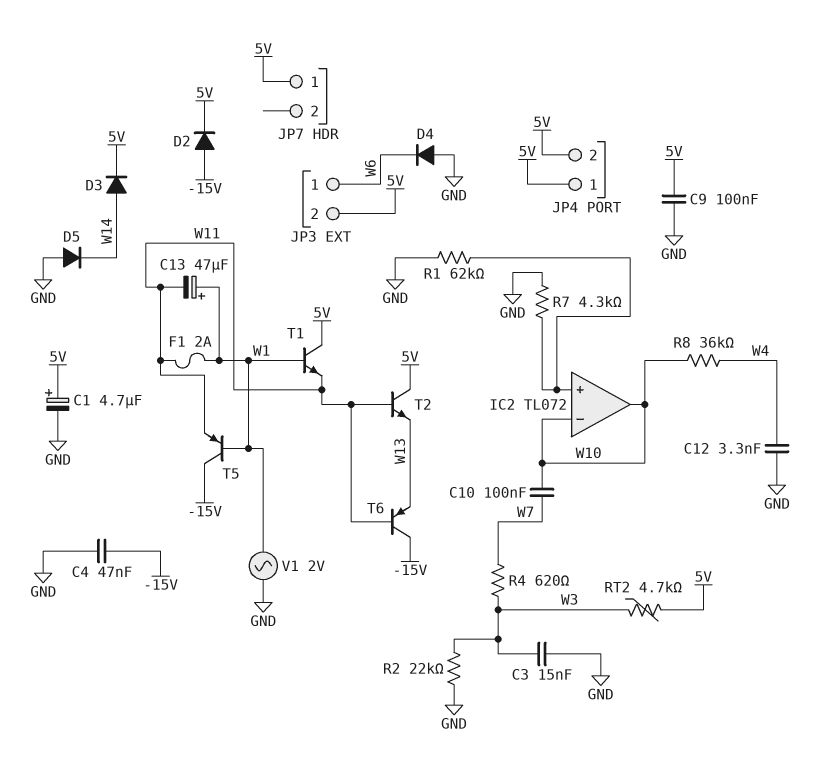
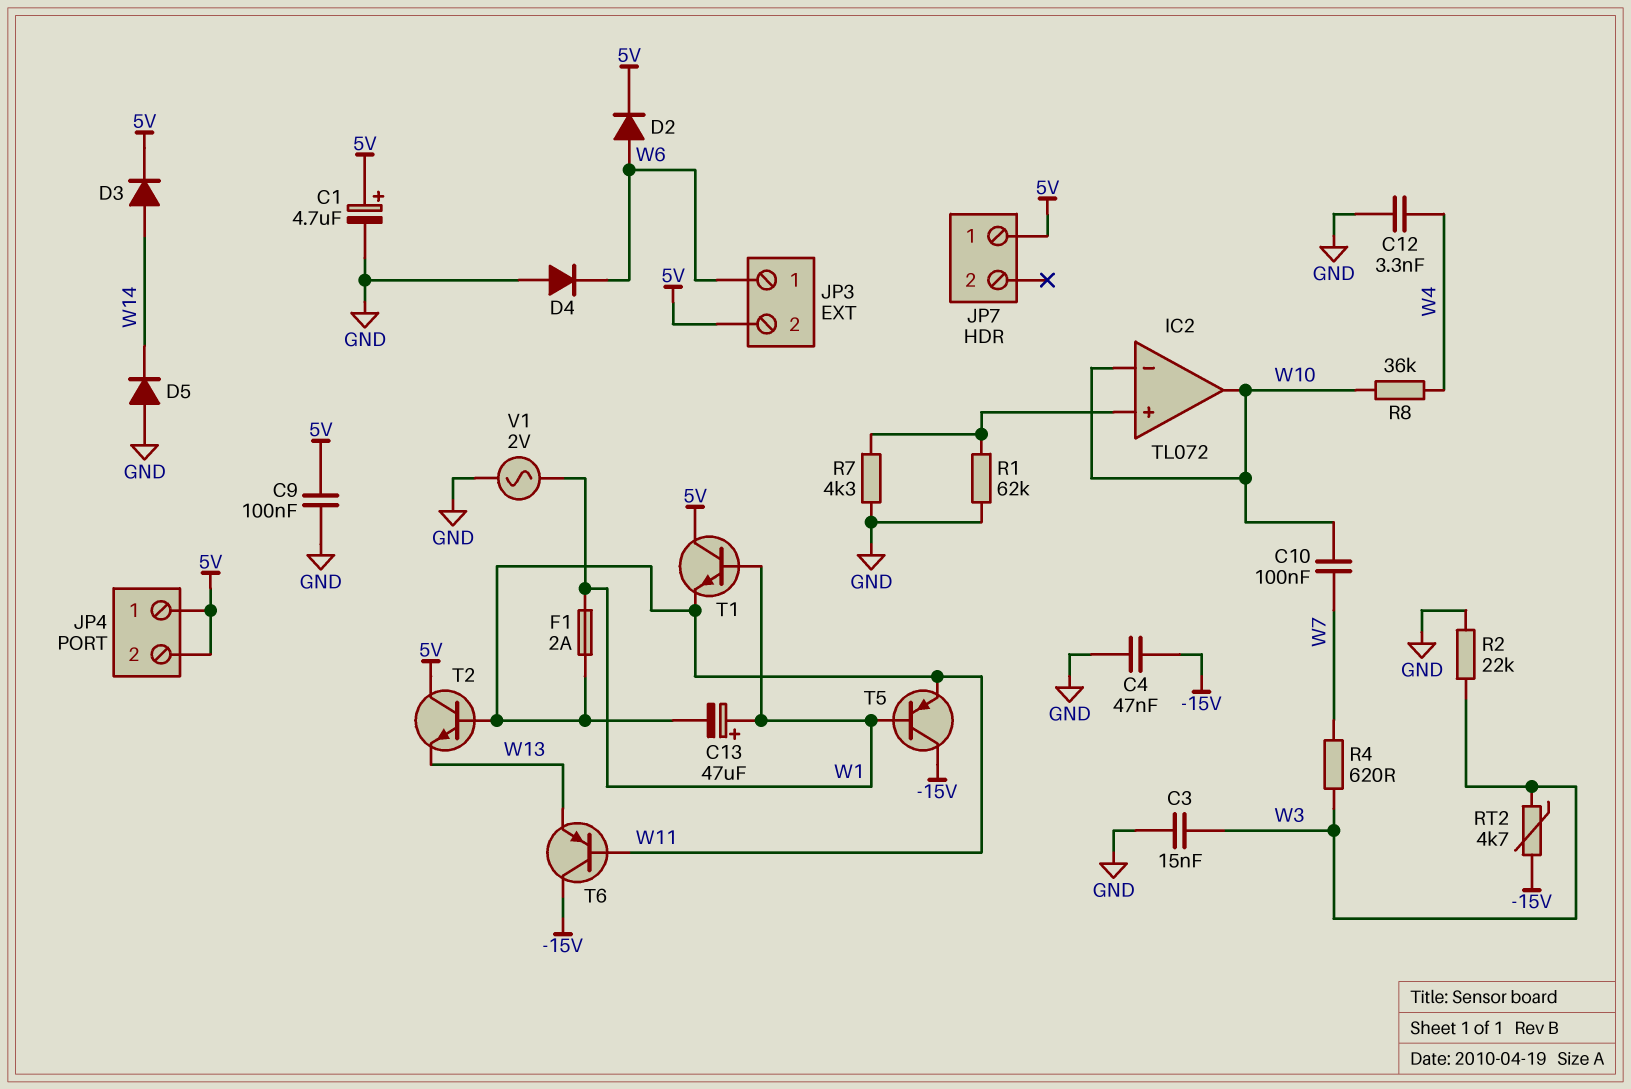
D2: diode (A -15V, K 5V) -> diode (A W6, K 5V)
RT2: 4.7k (5V, W3) -> 4.7k (-15V, W3)

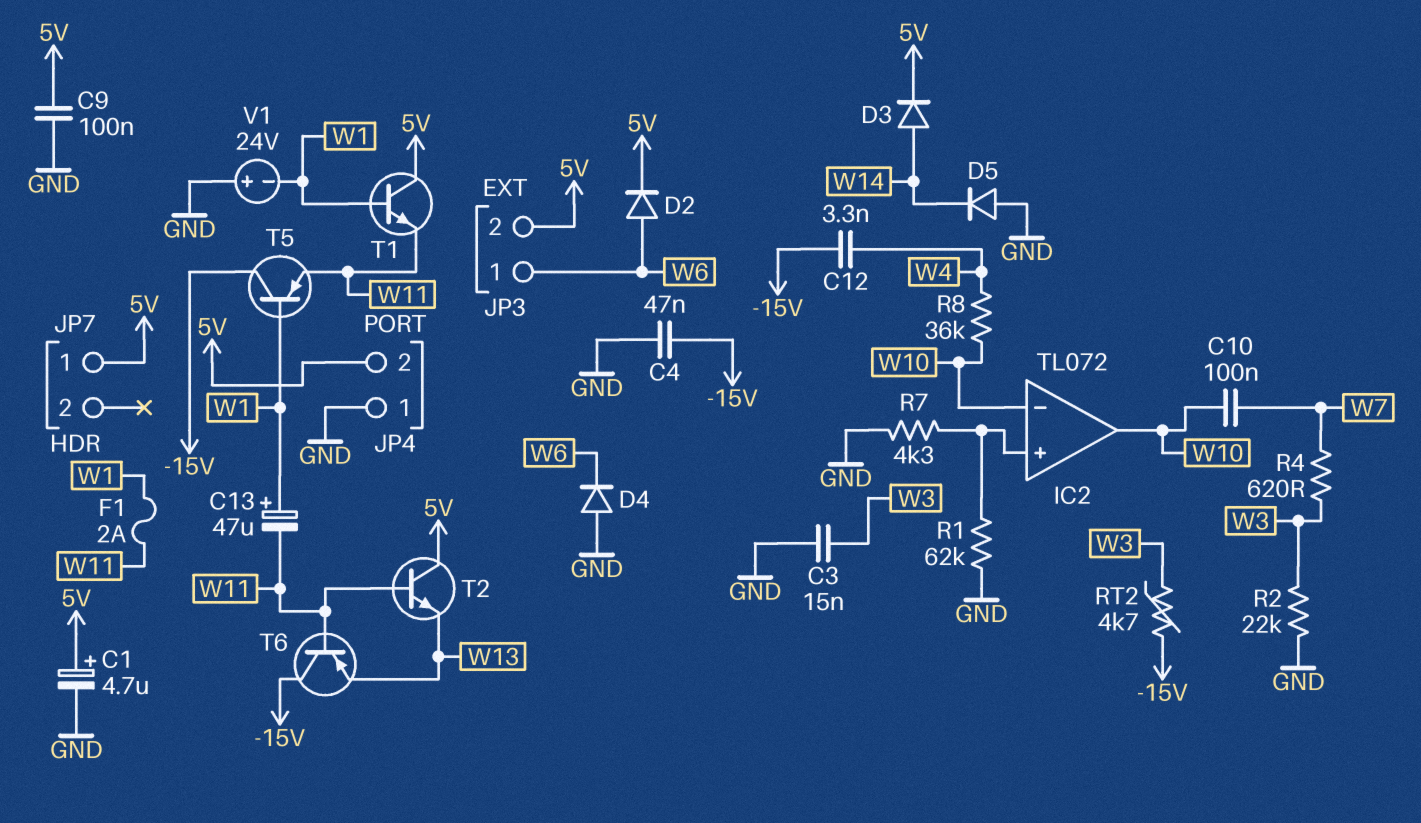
C12: 3.3nF (GND, W4) -> 3.3nF (-15V, W4)
JP4 pin 1: 5V -> GND
V1: AC 2V (GND, W1) -> 24V (plus GND, minus W1)

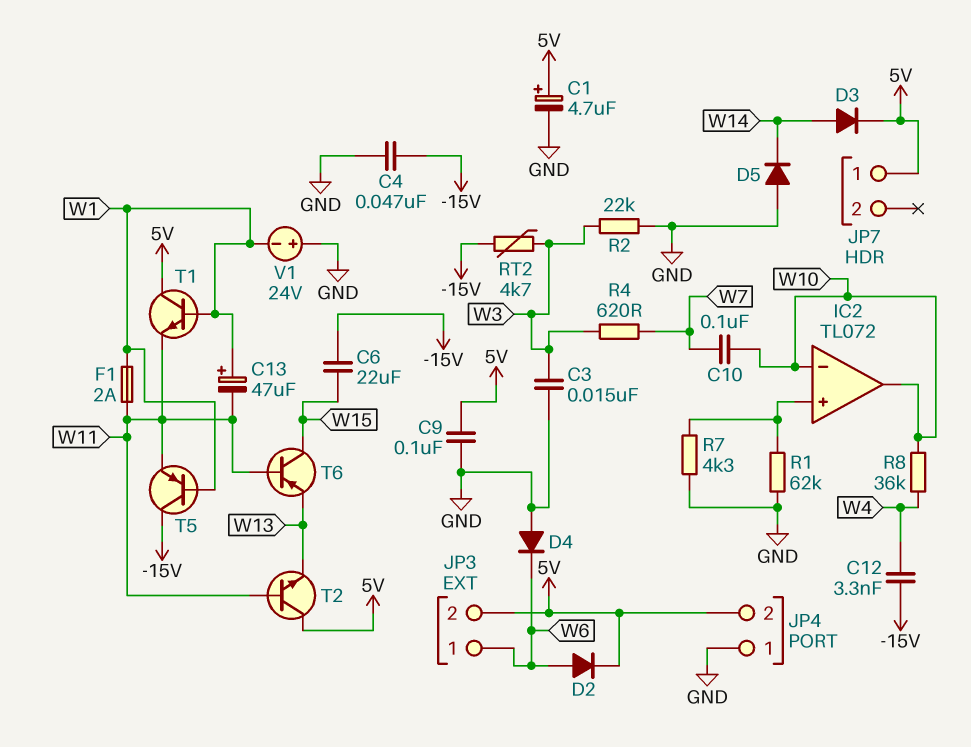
C6: none -> 22uF (-15V, W15)
T6: PNP (B W11, C -15V, E W13) -> PNP (B W11, C W15, E W13)

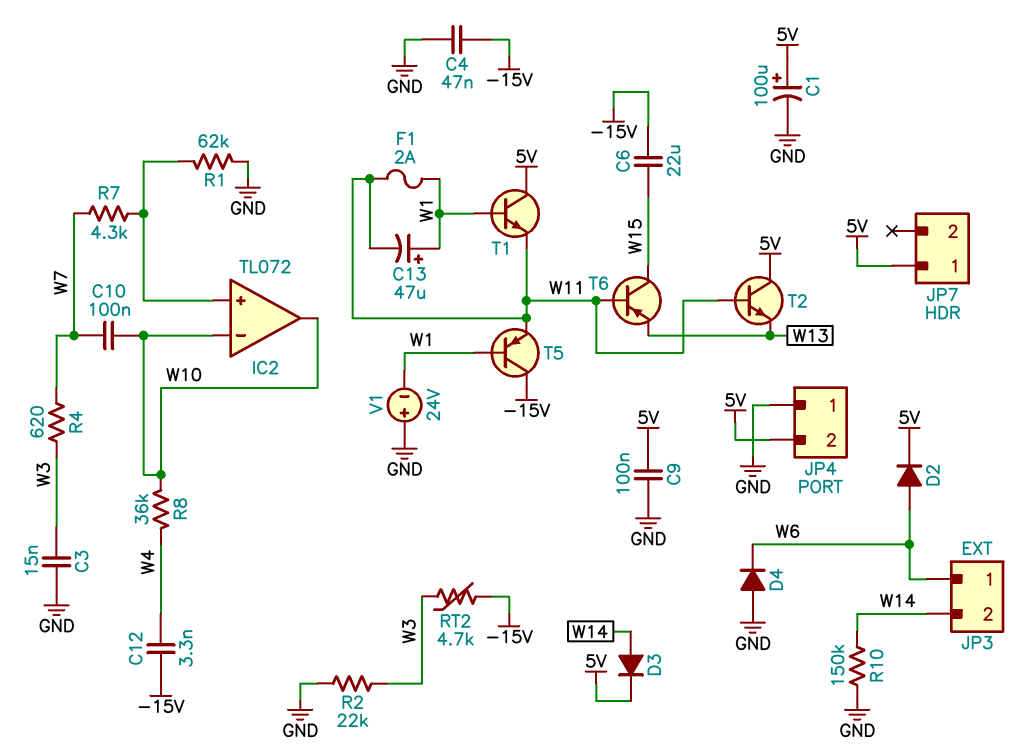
C1: 4.7uF (plus 5V, minus GND) -> 100uF (plus 5V, minus GND)
D5: diode (A GND, K W14) -> none
JP3 pin 2: 5V -> W14
R7: 4.3k (GND, IC2/in+) -> 4.3k (IC2/in+, W7)
R10: none -> 150k (GND, W14)

